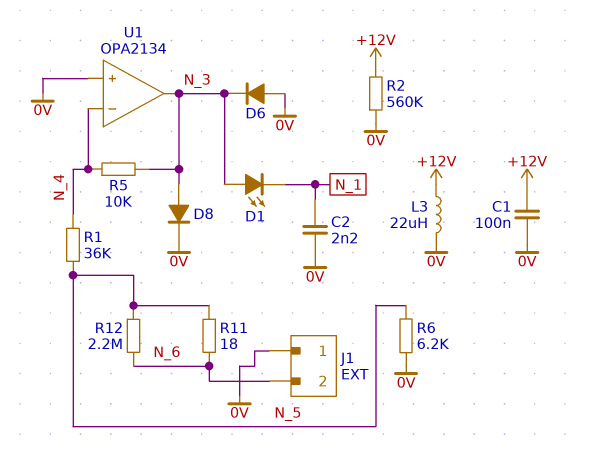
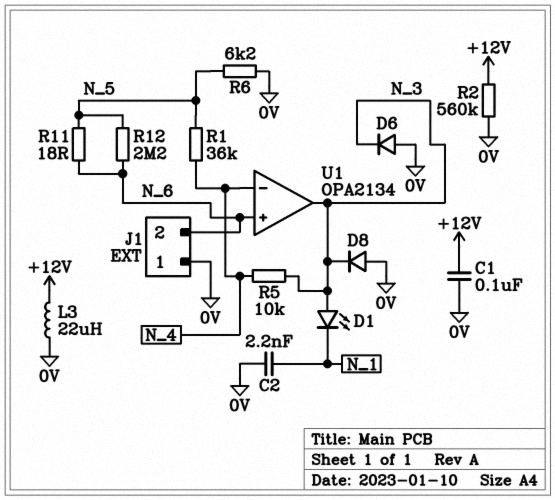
D8: diode (A N_3, K 0V) -> diode (A 0V, K N_3)
U1 pin in+: 0V -> N_6

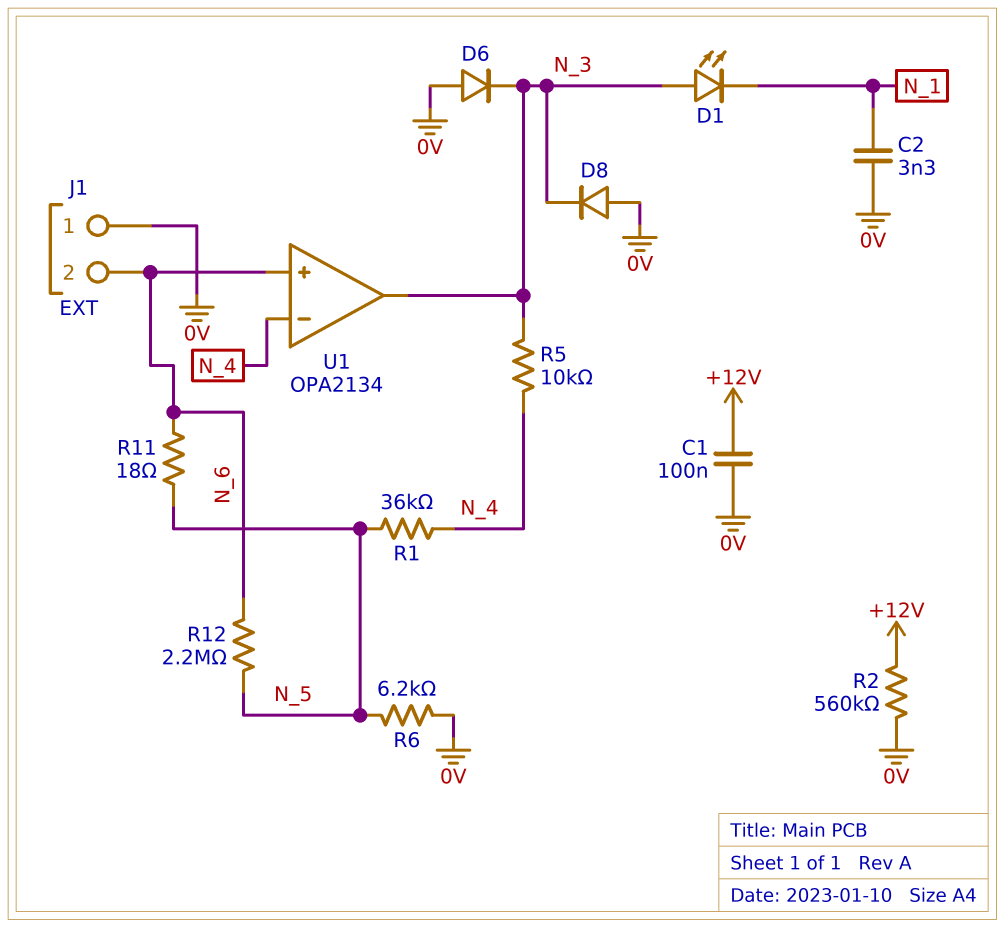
C2: 2.2nF (0V, N_1) -> 3.3nF (0V, N_1)
L3: 22uH (+12V, 0V) -> none

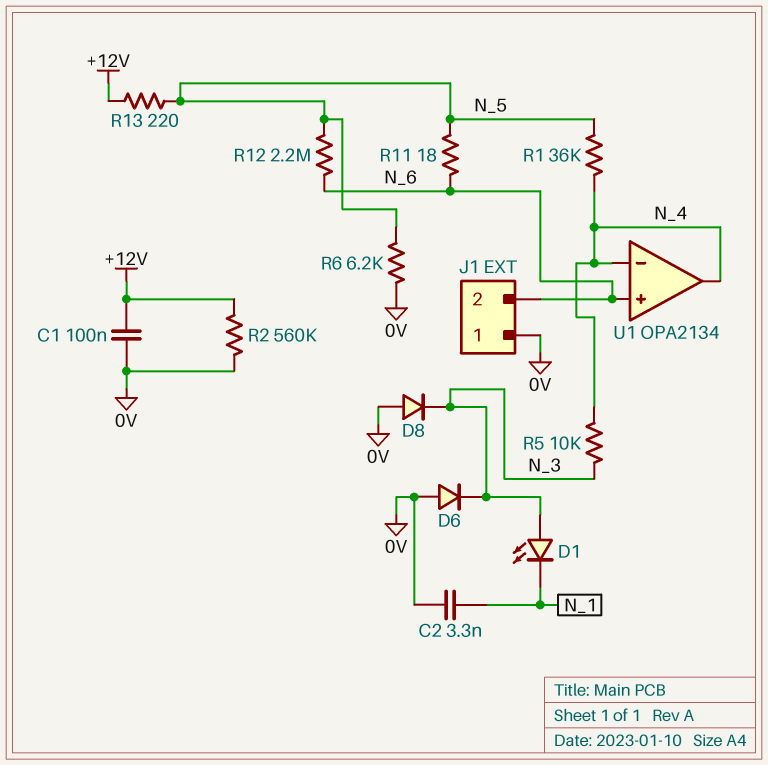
R13: none -> 220 (+12V, N_5)
U1 pin out: N_3 -> N_4

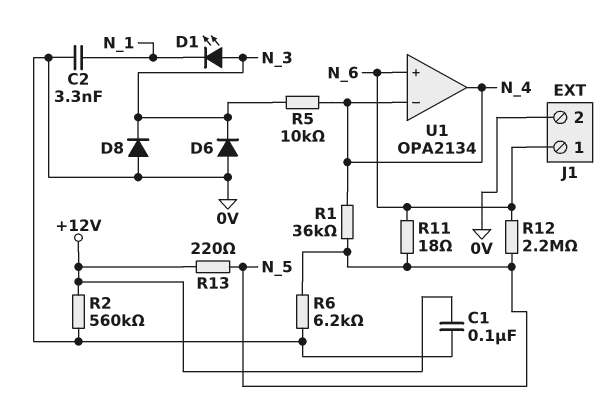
J1 pin 1: 0V -> N_6
J1 pin 2: N_6 -> 0V

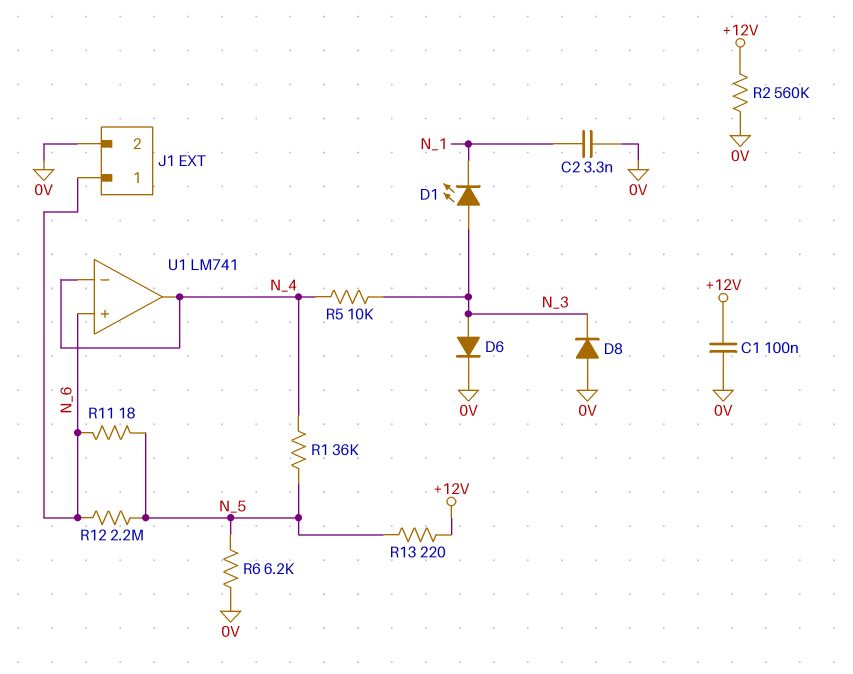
D6: diode (A 0V, K N_3) -> diode (A N_3, K 0V)
U1: OPA2134 -> LM741

